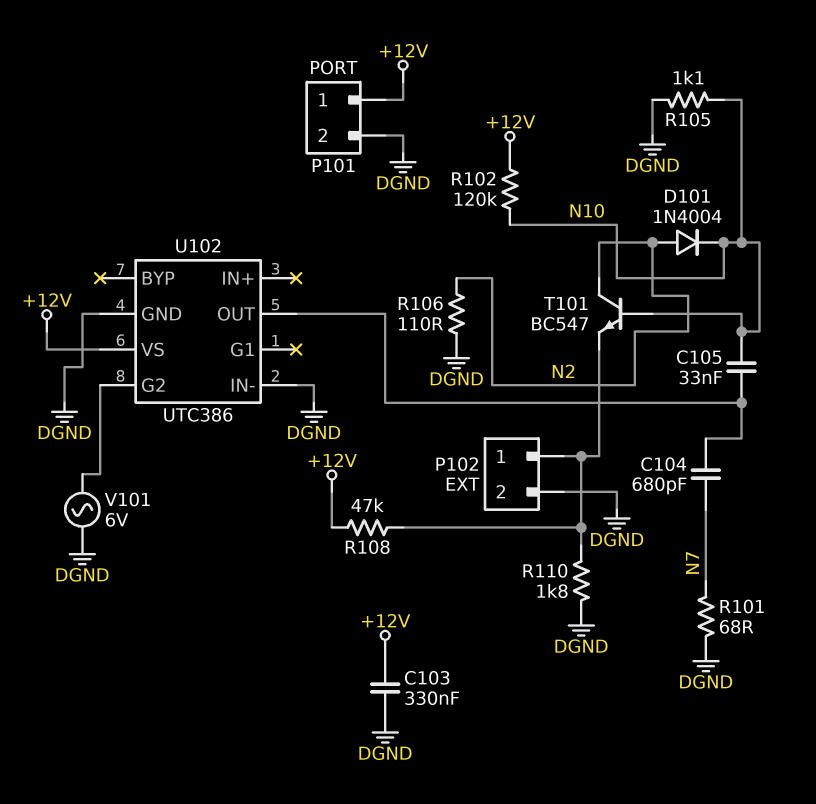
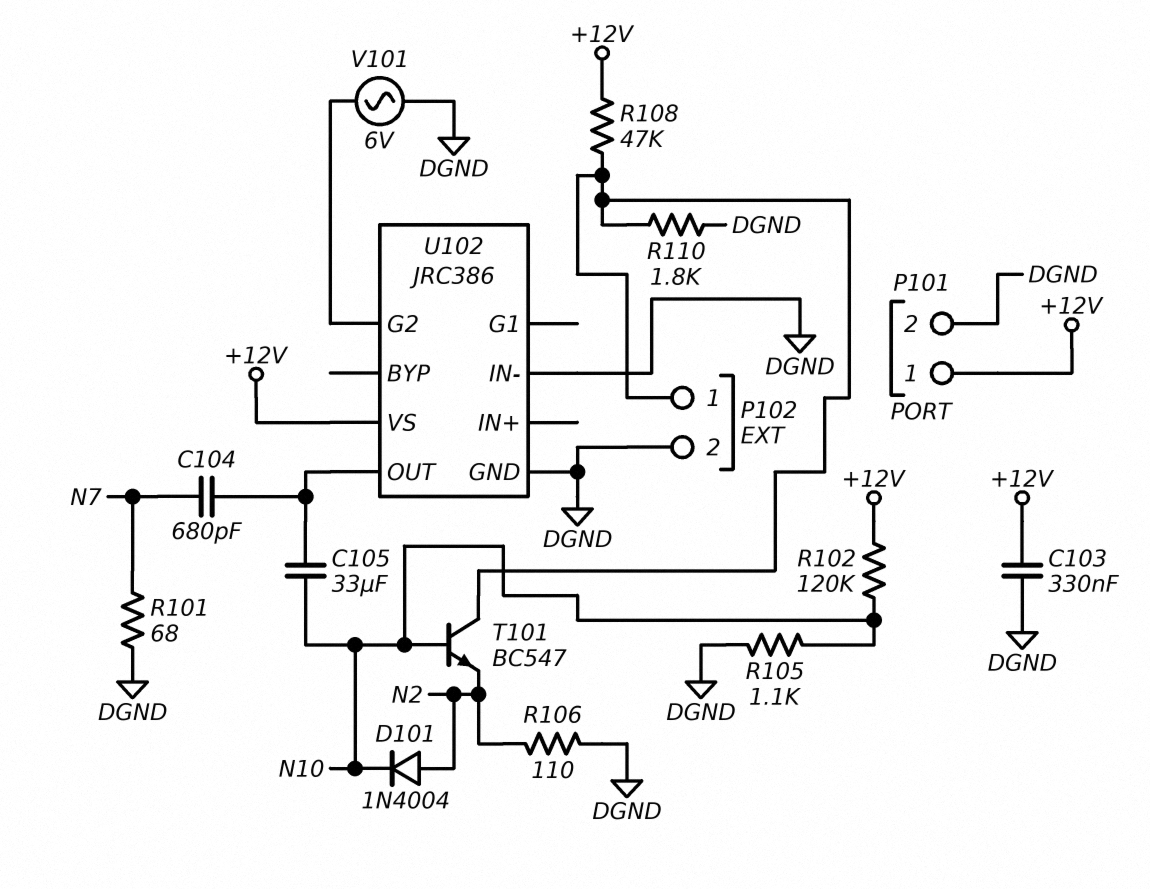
C105: 33nF (N10, U102/OUT) -> 33uF (N10, U102/OUT)
T101: NPN BC547 (B N10, C N2, E P102/1) -> NPN BC547 (B N10, C P102/1, E N2)
U102: UTC386 -> JRC386

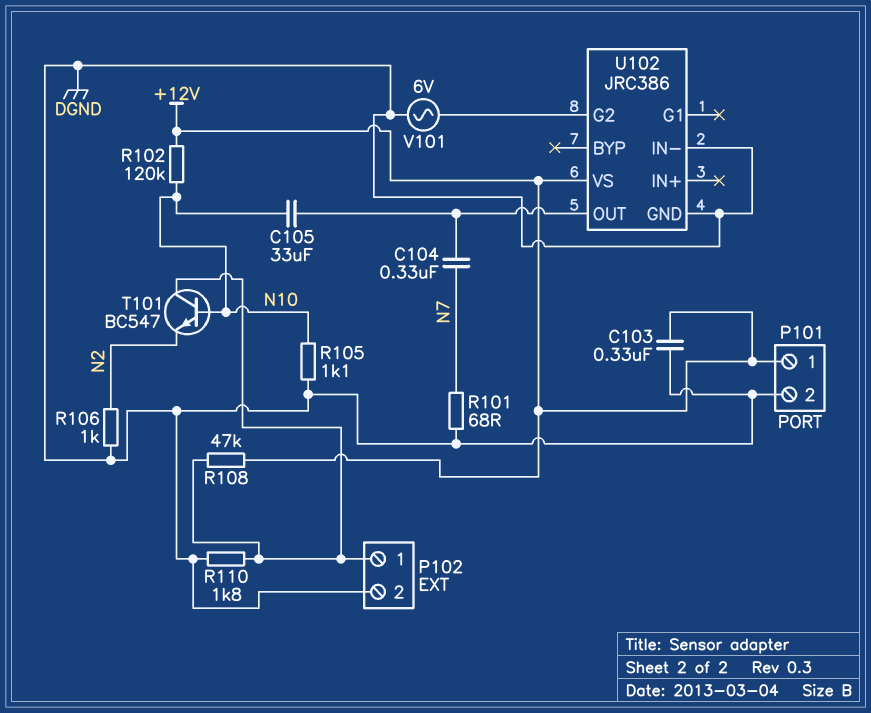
C104: 680pF (N7, U102/OUT) -> 330nF (N7, U102/OUT)
D101: diode 1N4004 (A N2, K N10) -> none
R106: 110 (DGND, N2) -> 1k (DGND, N2)

